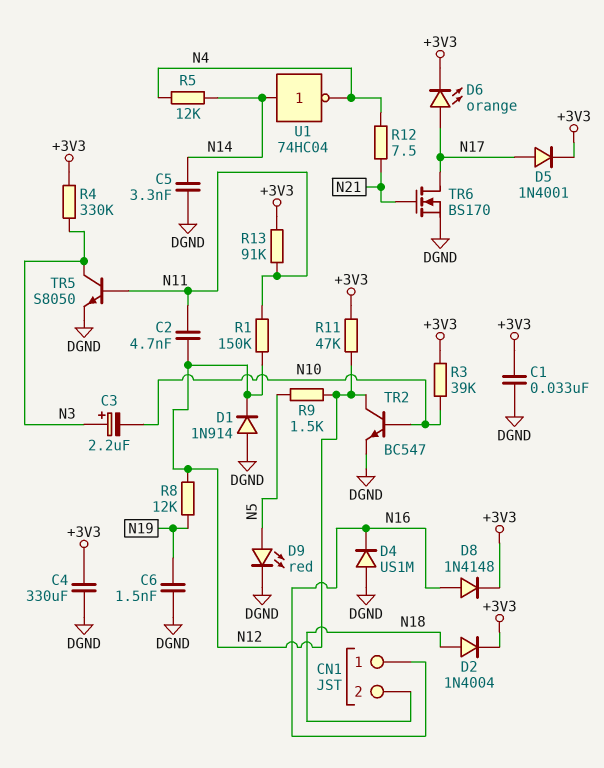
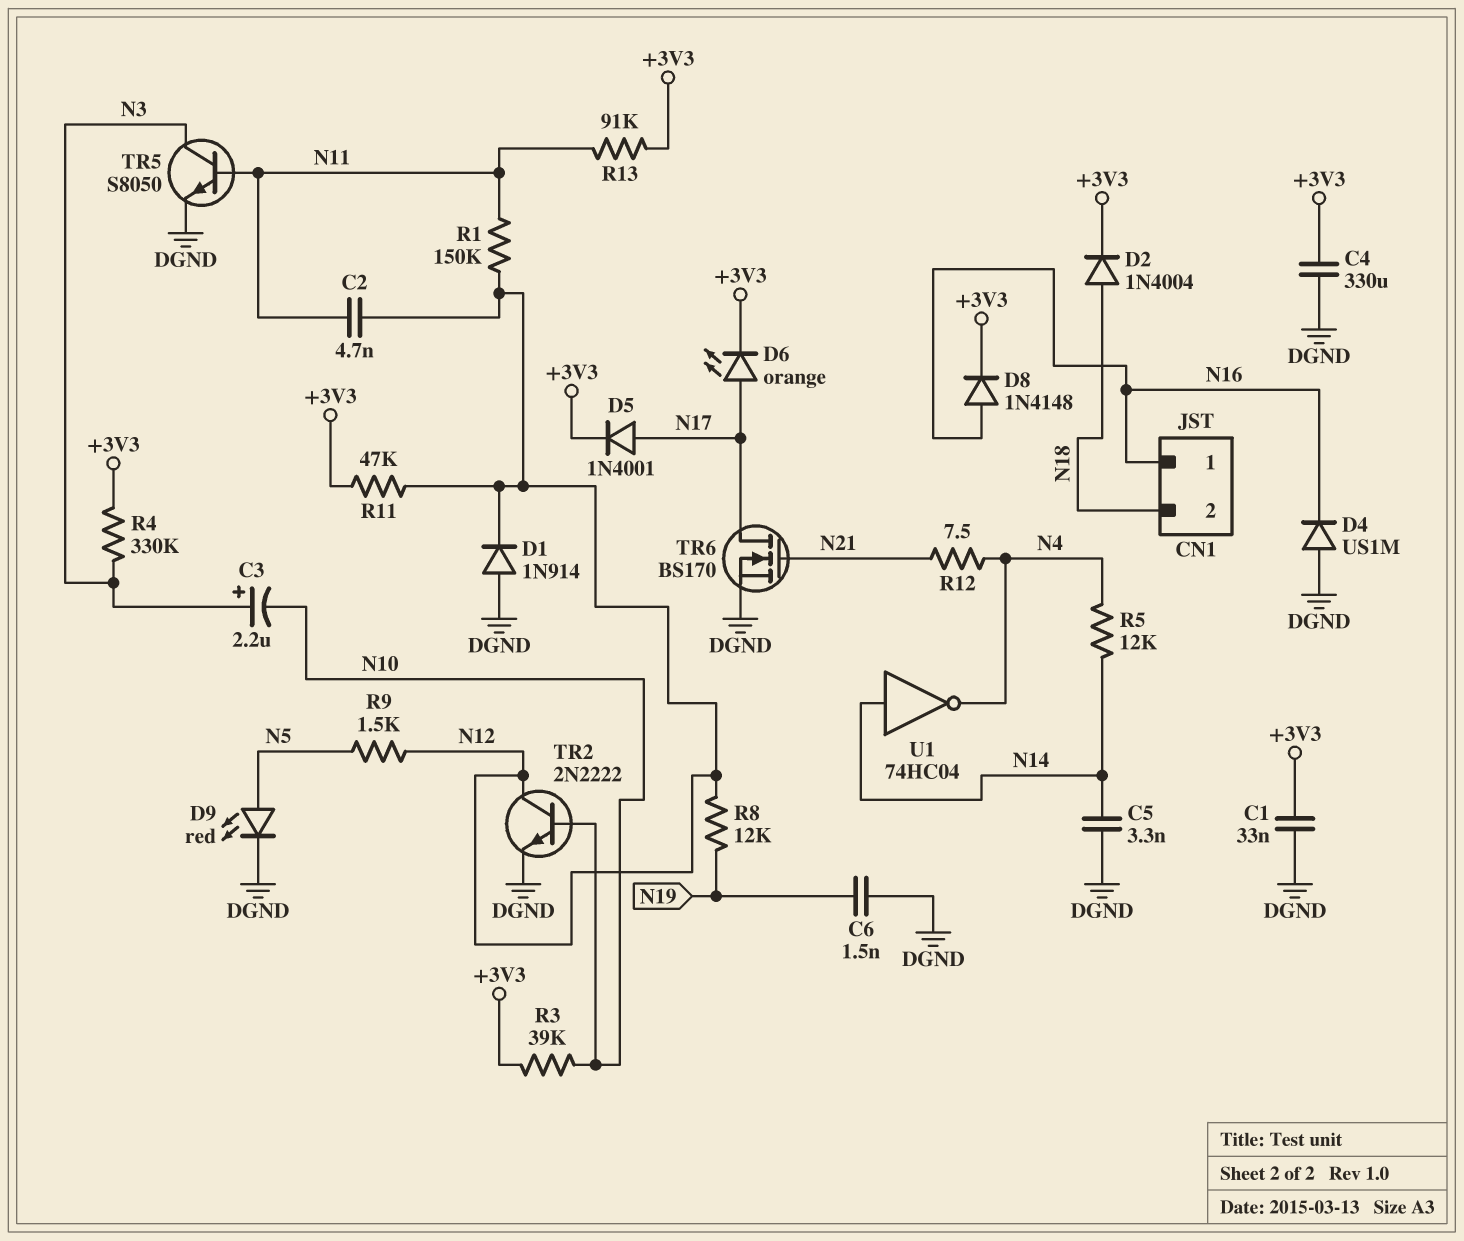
TR2: NPN BC547 (B N10, C N12, E DGND) -> NPN 2N2222 (B N10, C N12, E DGND)

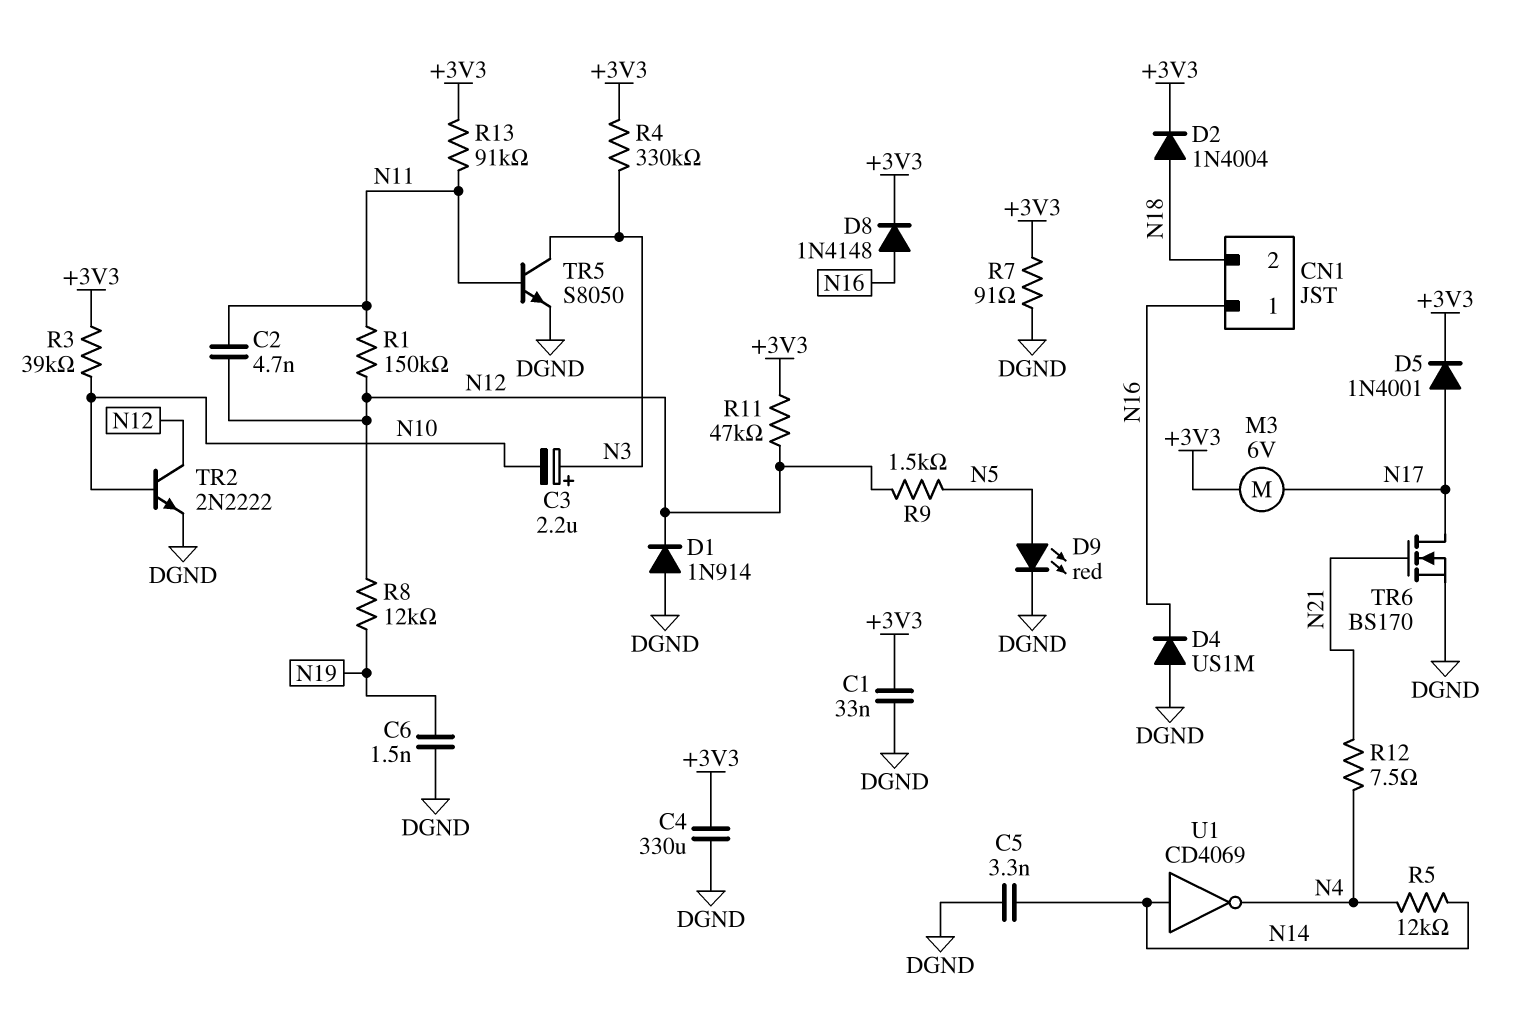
D6: LED orange (A N17, K +3V3) -> none
M3: none -> motor 6V (+3V3, N17)
R7: none -> 91 (+3V3, DGND)
U1: NOT 74HC04 (in N14, out N4) -> NOT CD4069 (in N14, out N4)

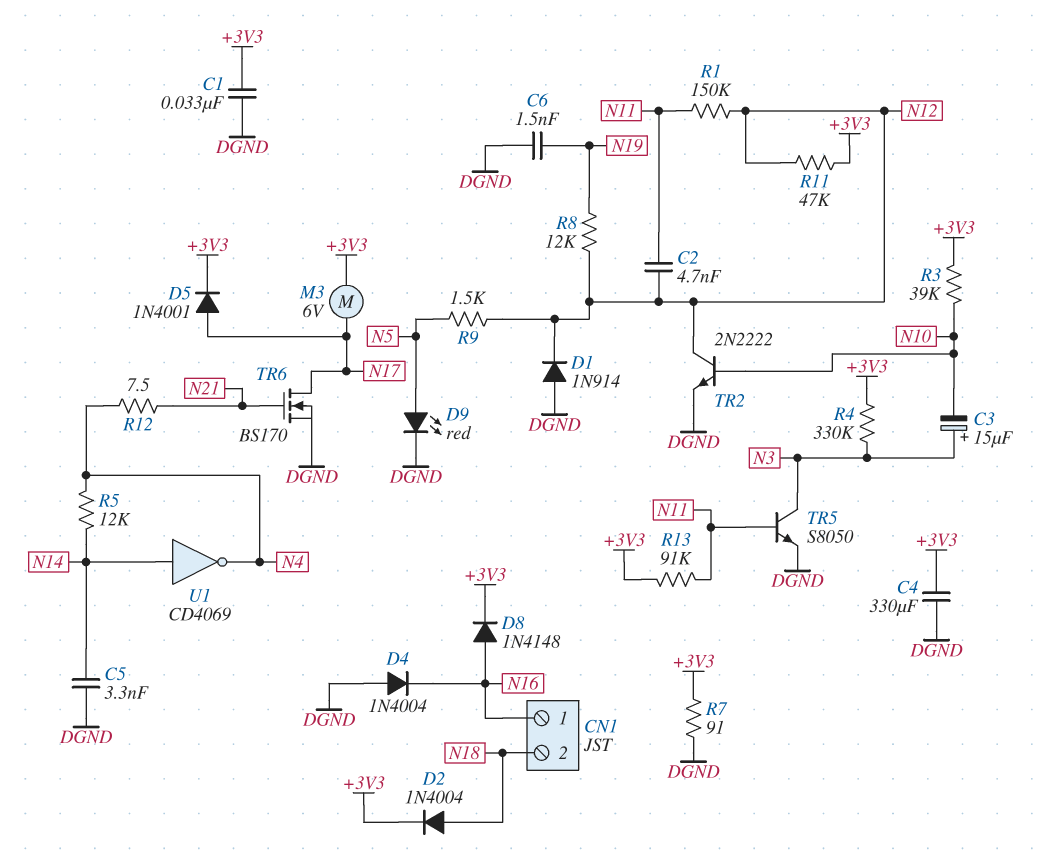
C3: 2.2uF (plus N3, minus N10) -> 15uF (plus N3, minus N10)
D4: diode US1M (A DGND, K N16) -> diode 1N4004 (A DGND, K N16)

